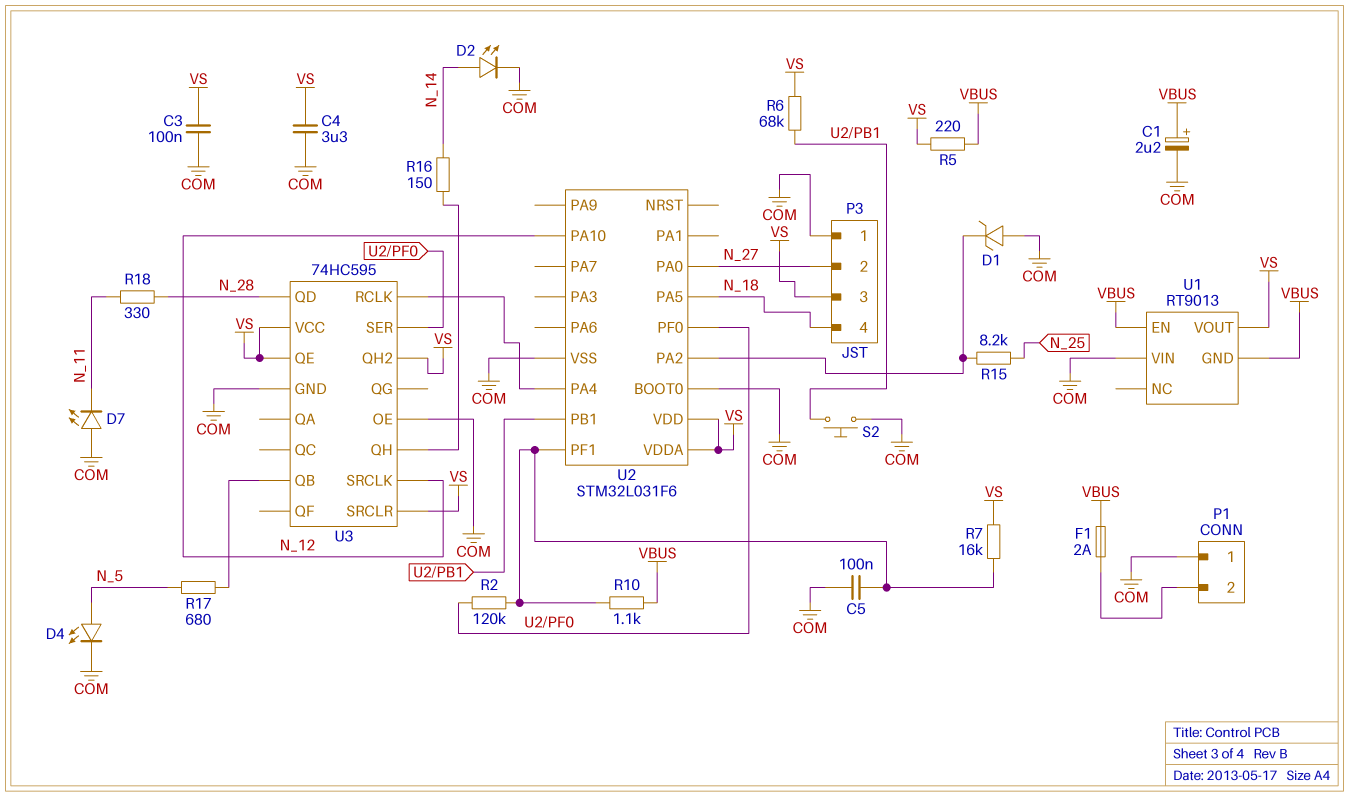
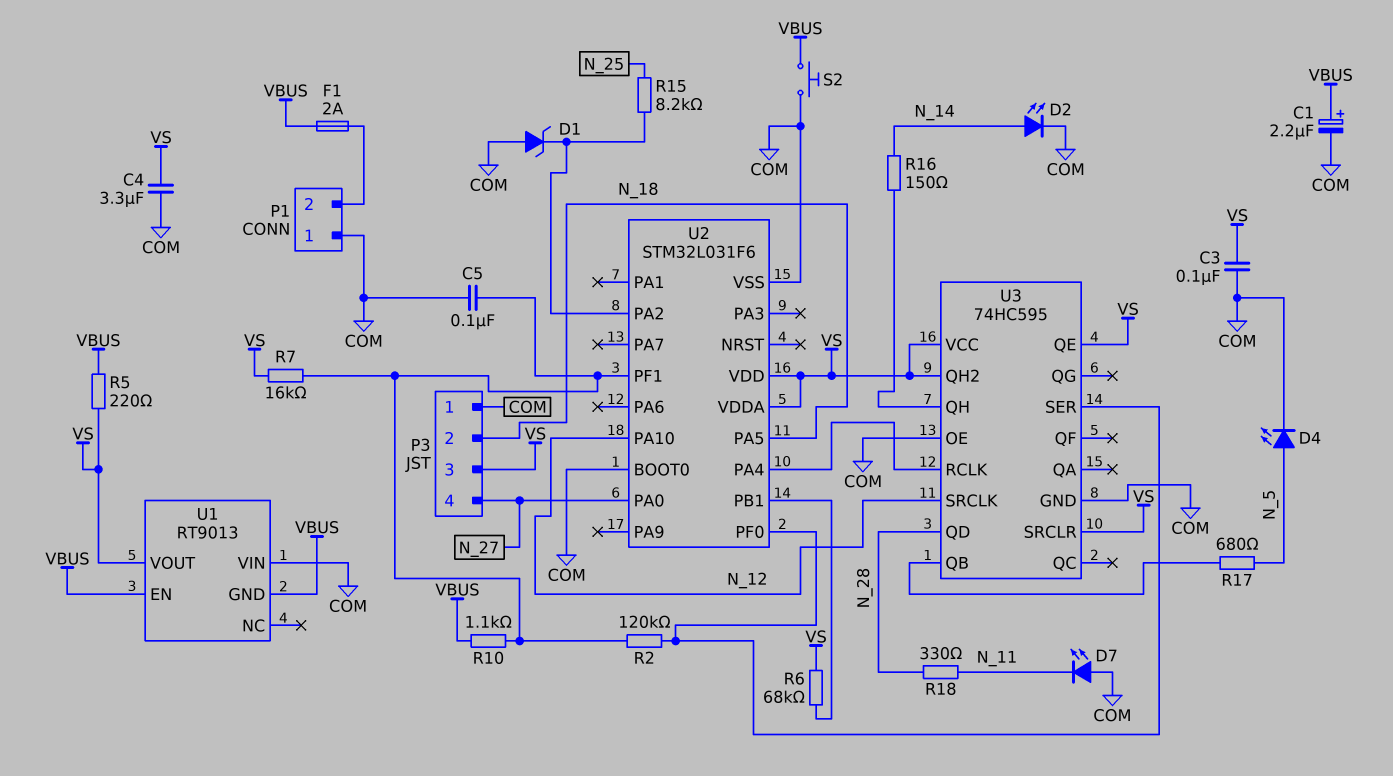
P3 pin 2: N_27 -> N_18
P3 pin 4: N_18 -> N_27
S2: button (COM, U2/PB1) -> button (COM, VBUS)

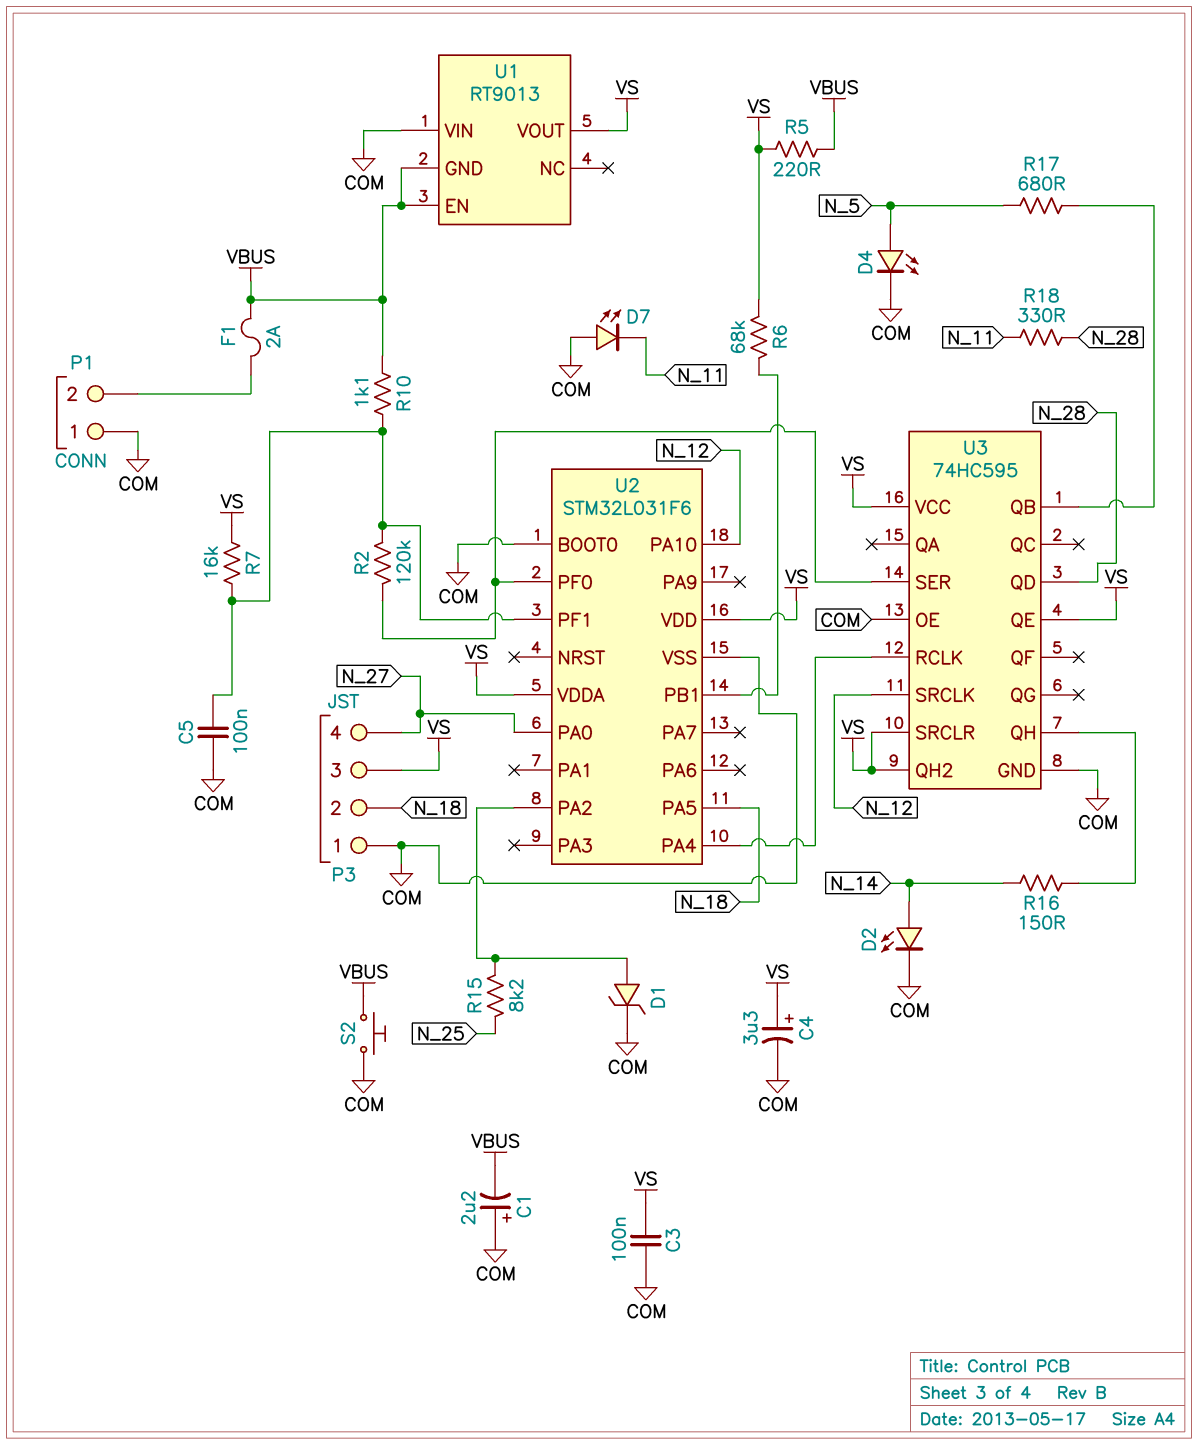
C1: 2.2uF (plus VBUS, minus COM) -> 2.2uF (plus COM, minus VBUS)
C4: 3.3uF (COM, VS) -> 3.3uF (plus VS, minus COM)
D1: zener (A COM, K U2/PA2) -> zener (A U2/PA2, K COM)

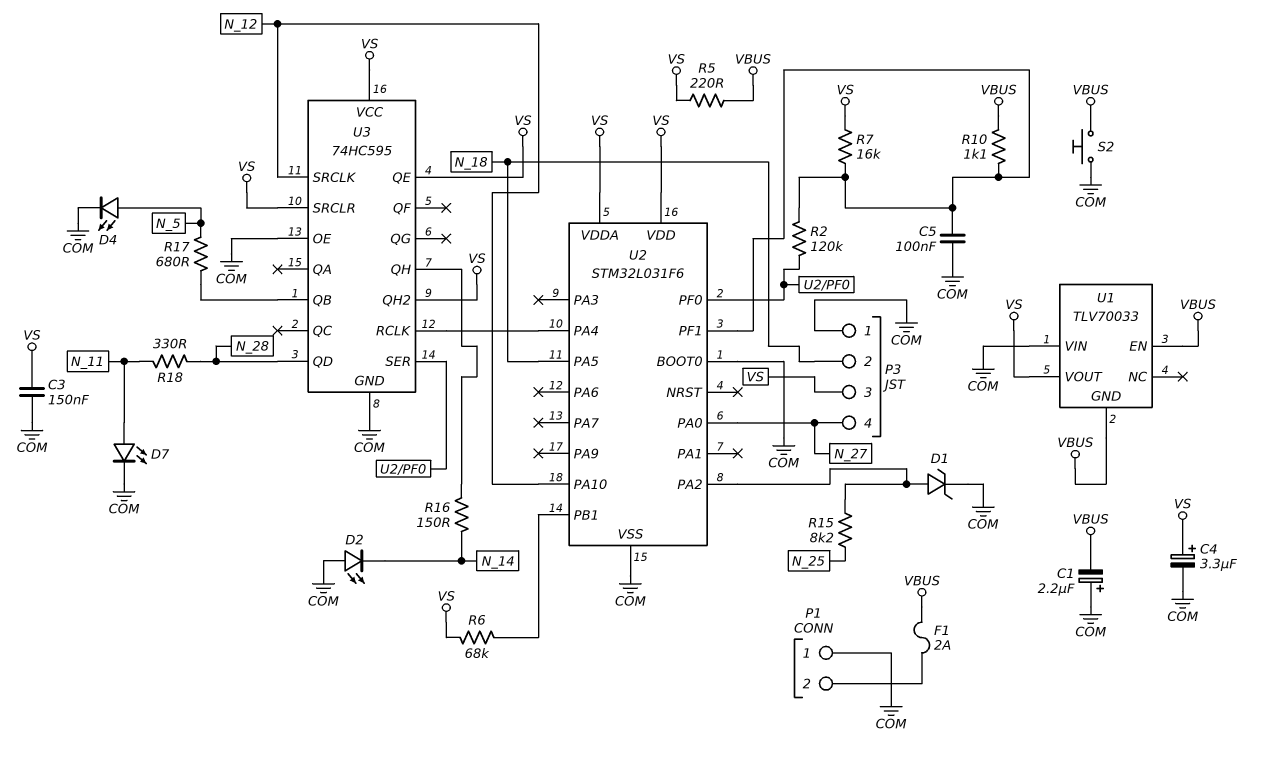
C3: 100nF (COM, VS) -> 150nF (COM, VS)
D2: LED (A N_14, K COM) -> LED (A COM, K N_14)
D7: LED (A COM, K N_11) -> LED (A N_11, K COM)
U1: RT9013 -> TLV70033

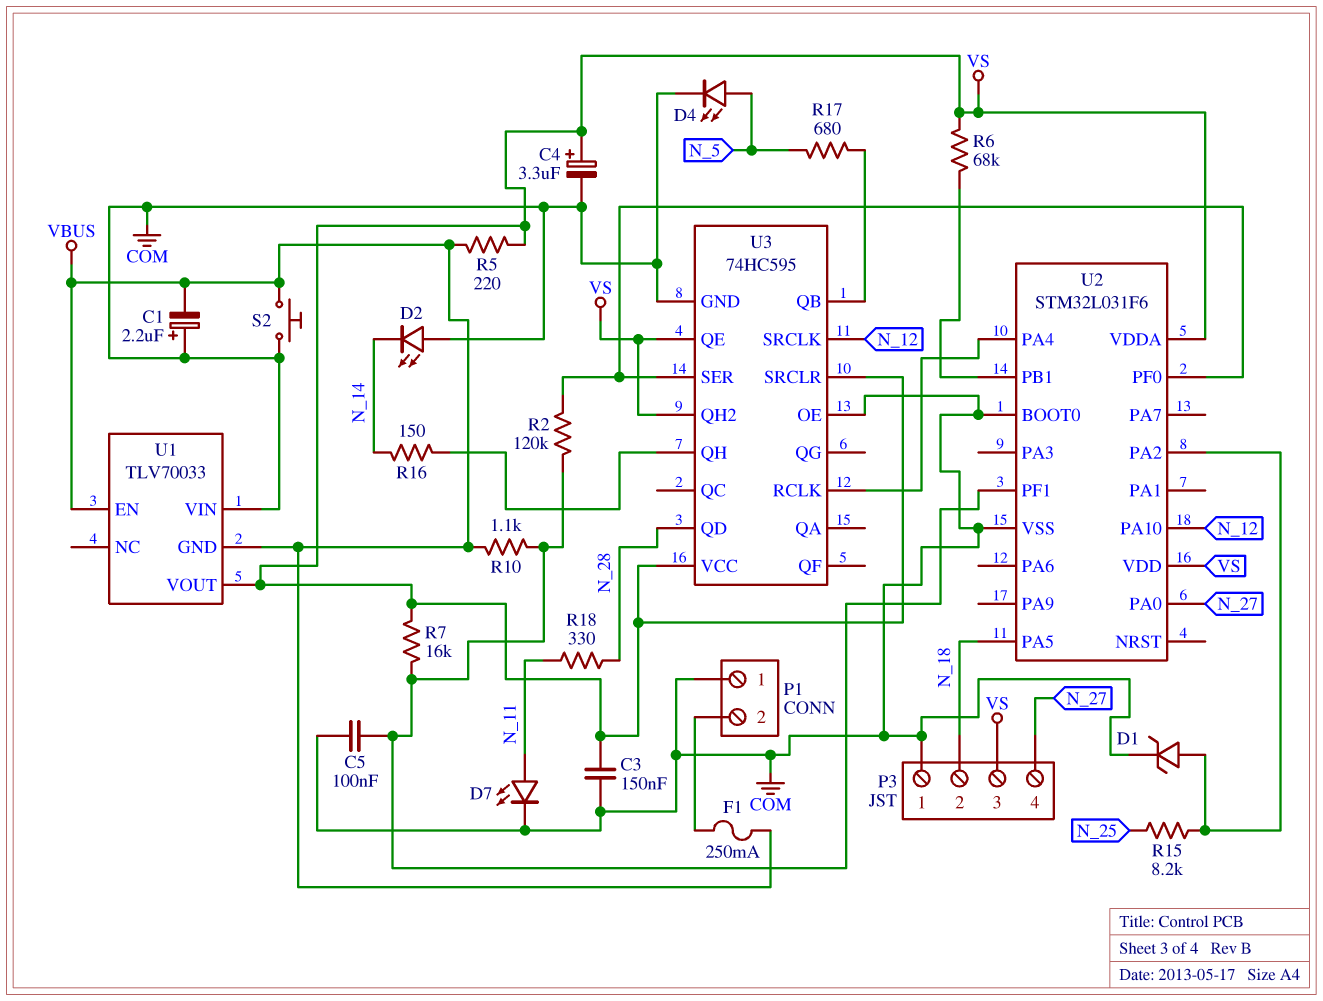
F1: 2A (P1/2, VBUS) -> 250mA (P1/2, VBUS)

